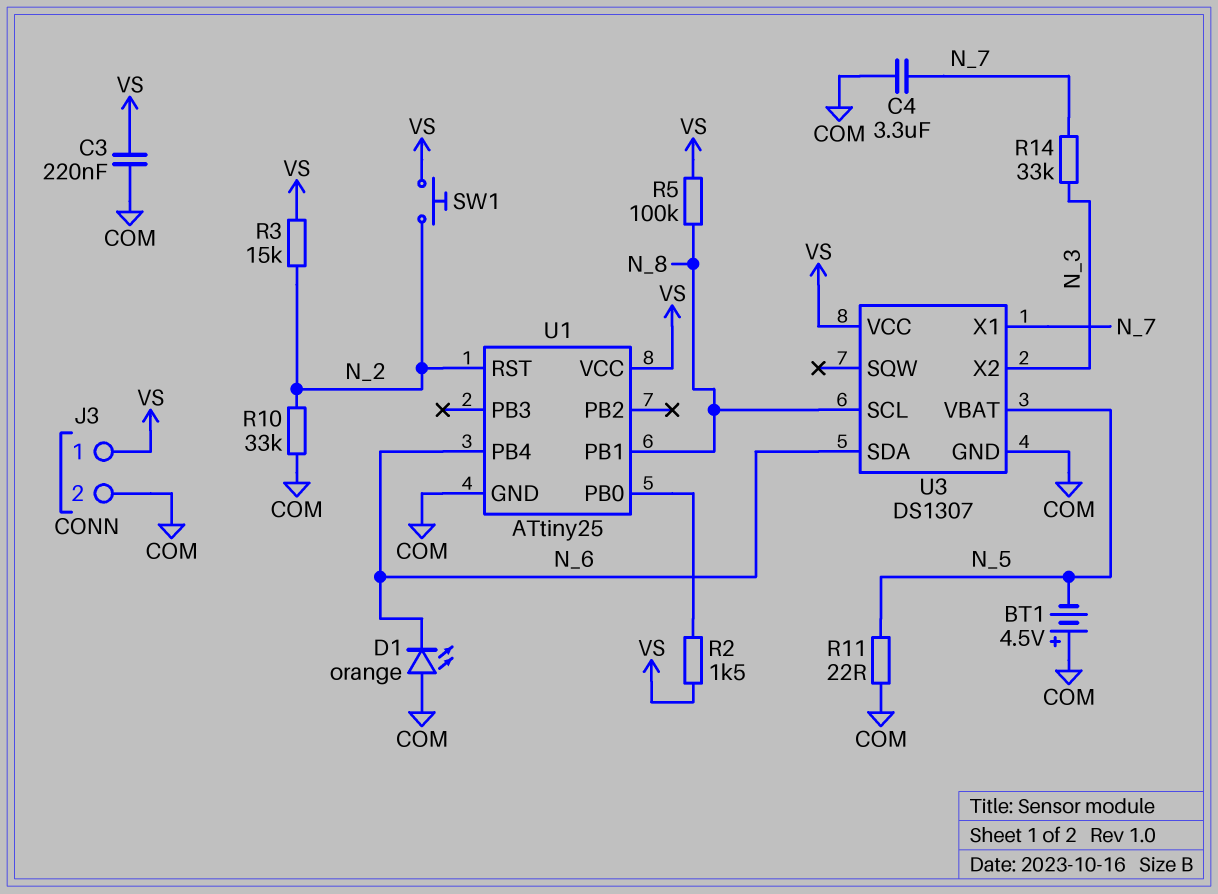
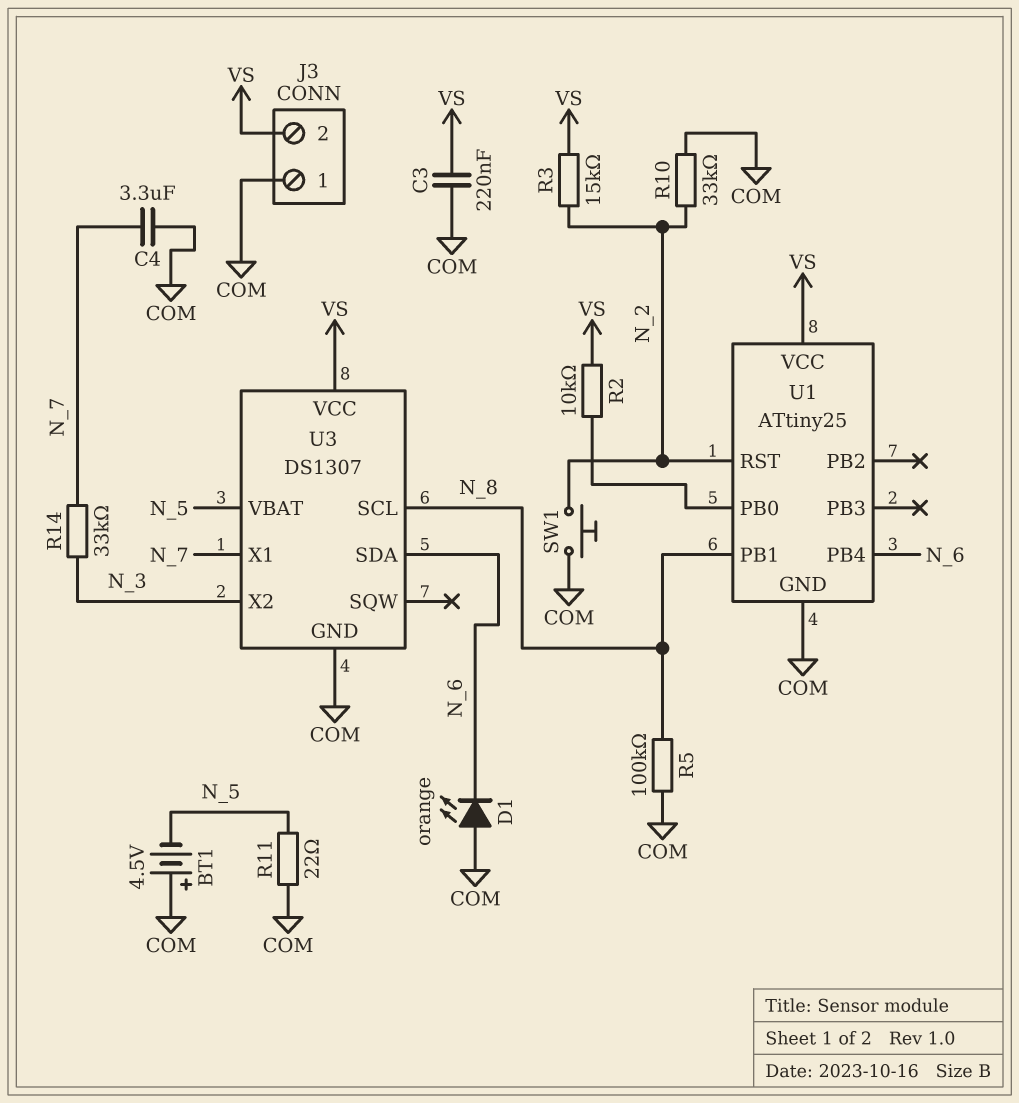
J3 pin 1: VS -> COM
J3 pin 2: COM -> VS
R2: 1.5k (U1/PB0, VS) -> 10k (U1/PB0, VS)
R5: 100k (N_8, VS) -> 100k (COM, N_8)
SW1: button (N_2, VS) -> button (COM, N_2)

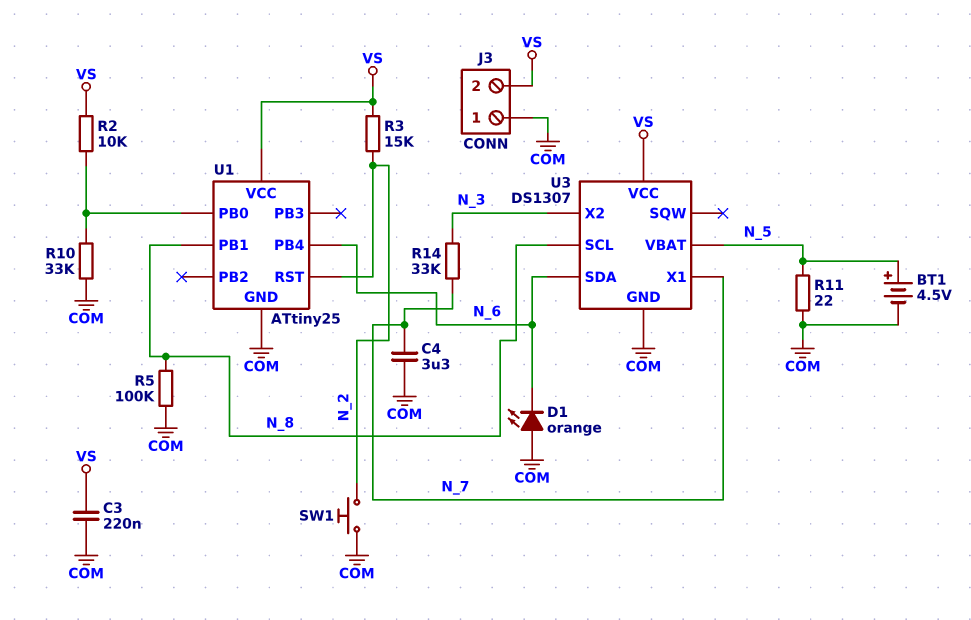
BT1: 4.5V (plus COM, minus N_5) -> 4.5V (plus N_5, minus COM)
R10: 33k (COM, N_2) -> 33k (COM, U1/PB0)

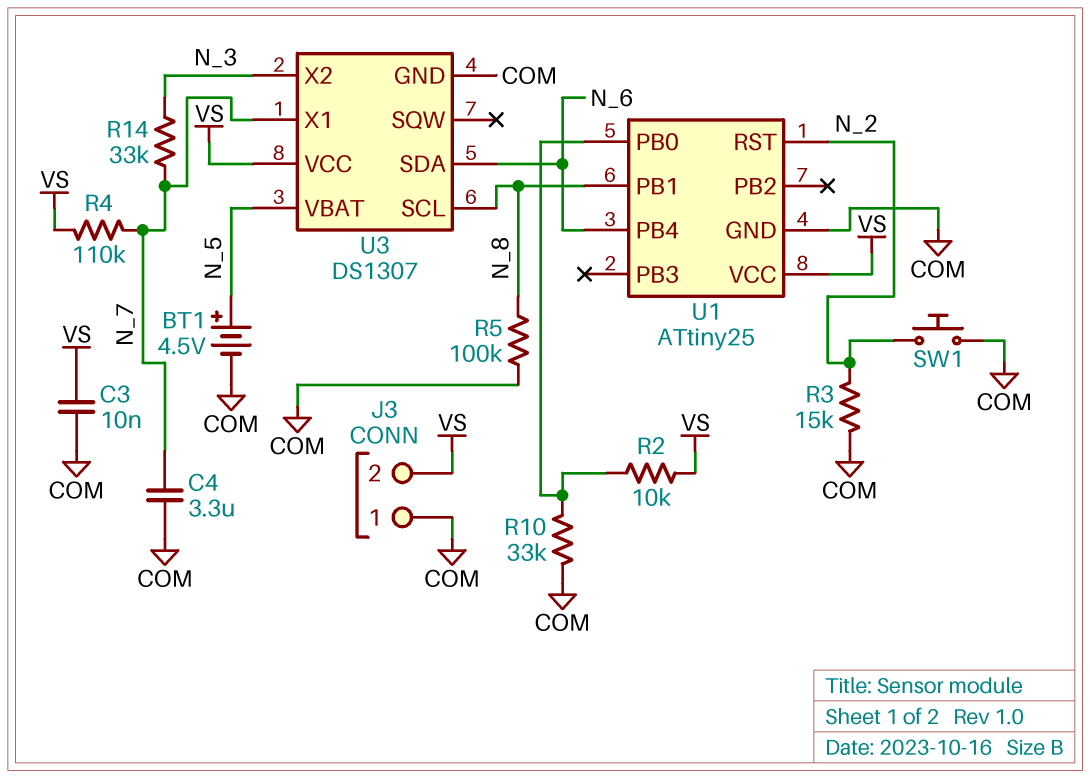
C3: 220nF (COM, VS) -> 10nF (COM, VS)
D1: LED orange (A COM, K N_6) -> none
R3: 15k (N_2, VS) -> 15k (COM, N_2)
R4: none -> 110k (N_7, VS)
R11: 22 (COM, N_5) -> none

